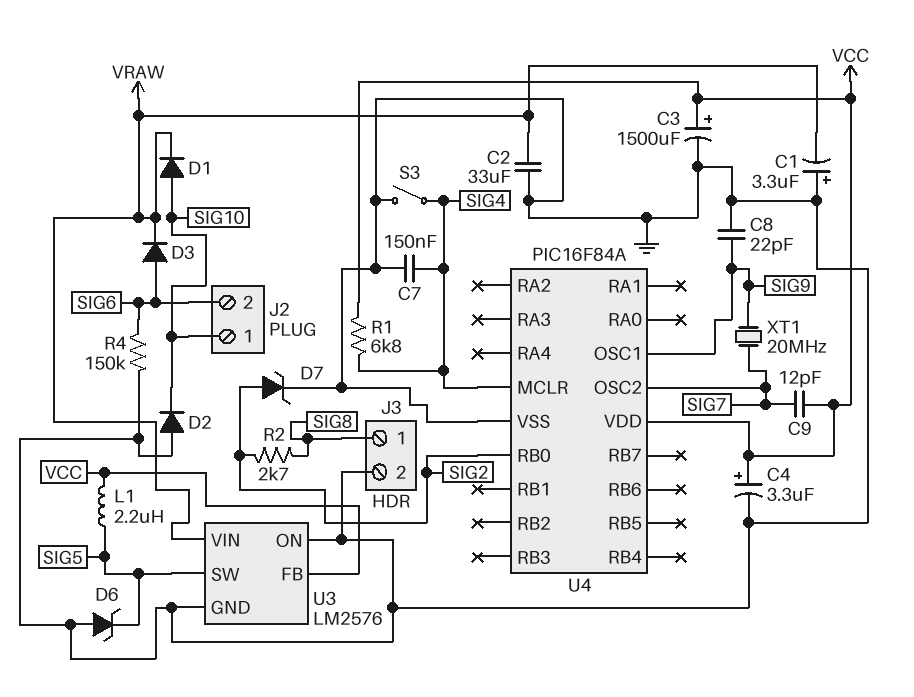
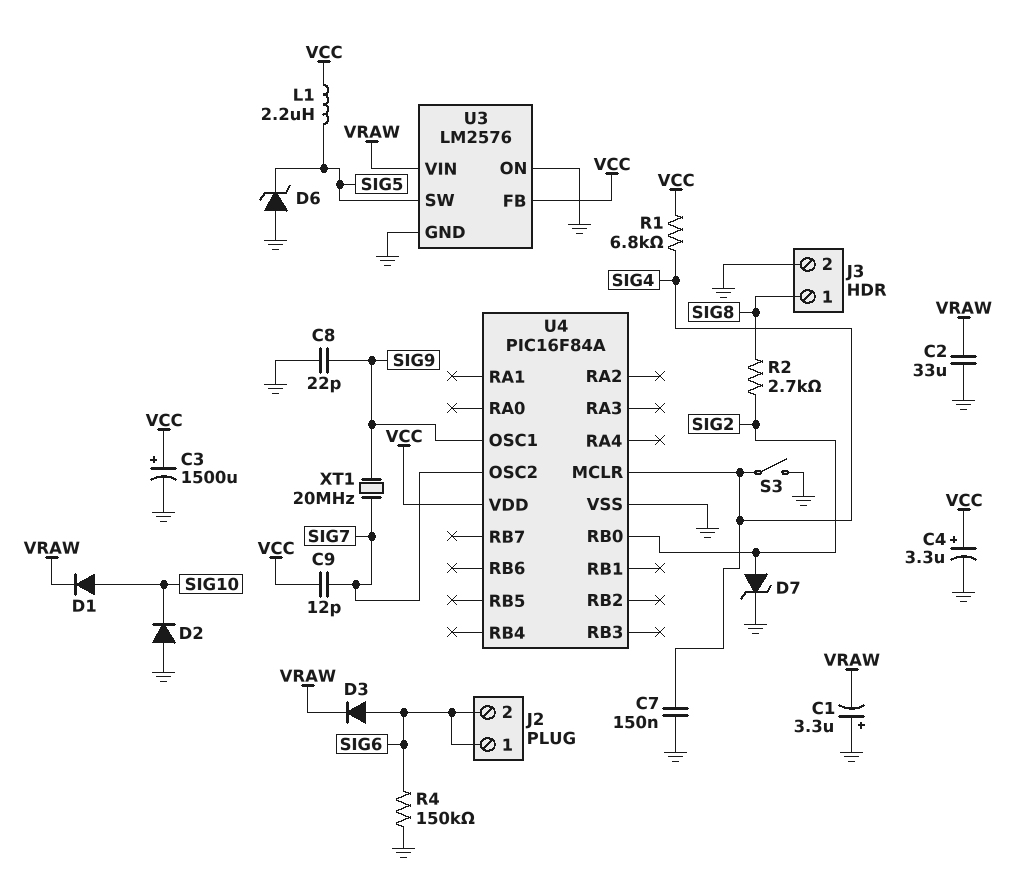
J2 pin 1: SIG10 -> SIG6

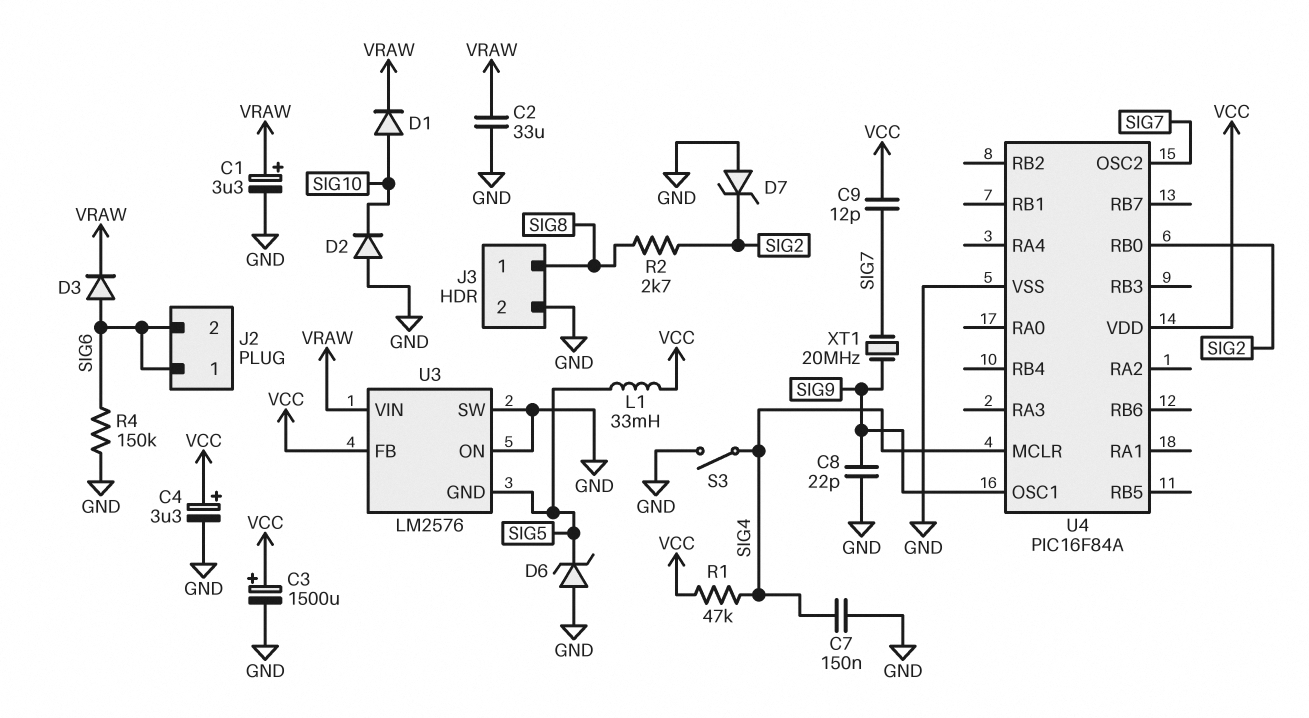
C1: 3.3uF (plus GND, minus VRAW) -> 3.3uF (plus VRAW, minus GND)
D7: zener (A SIG2, K GND) -> zener (A GND, K SIG2)
L1: 2.2uH (SIG5, VCC) -> 33mH (SIG5, VCC)
R1: 6.8k (SIG4, VCC) -> 47k (SIG4, VCC)
U3 pin GND: GND -> SIG5
U3 pin SW: SIG5 -> GND

